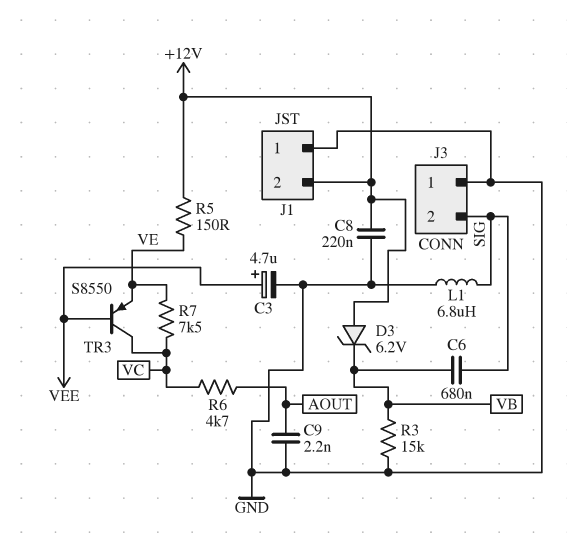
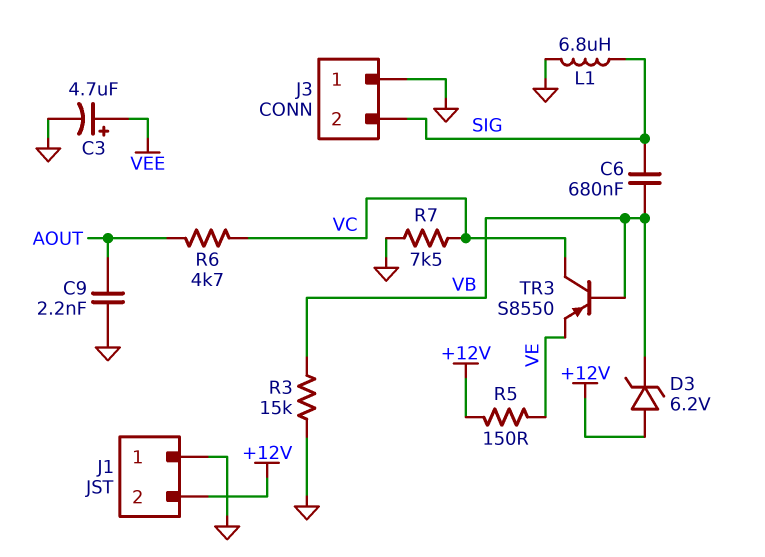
C8: 220nF (+12V, GND) -> none
R7: 7.5k (VC, VE) -> 7.5k (GND, VC)
TR3: PNP S8550 (B VEE, C VC, E VE) -> PNP S8550 (B VB, C VC, E VE)

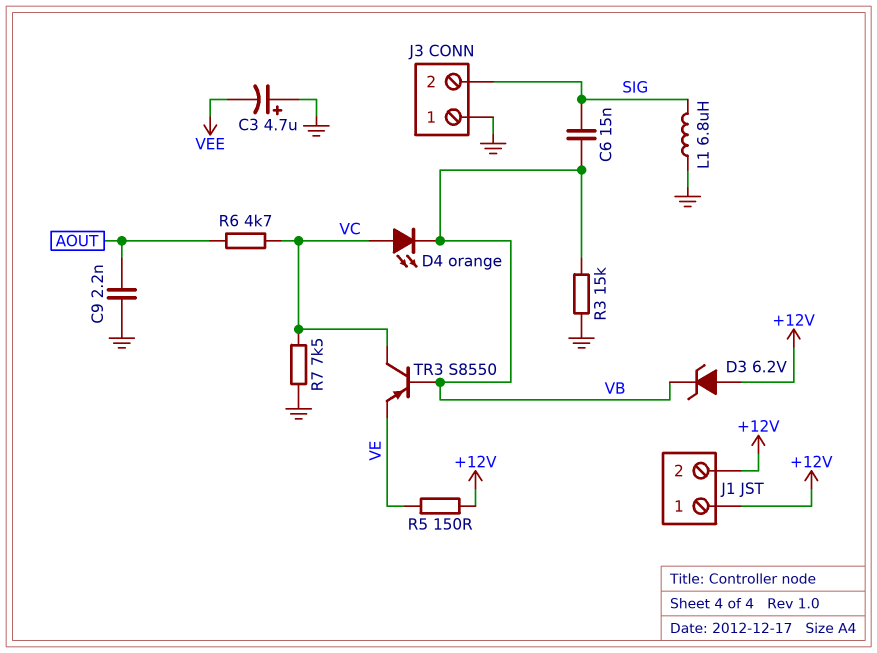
C3: 4.7uF (plus VEE, minus GND) -> 4.7uF (plus GND, minus VEE)
C6: 680nF (SIG, VB) -> 15nF (SIG, VB)
D4: none -> LED orange (A VC, K VB)
J1 pin 1: GND -> +12V

